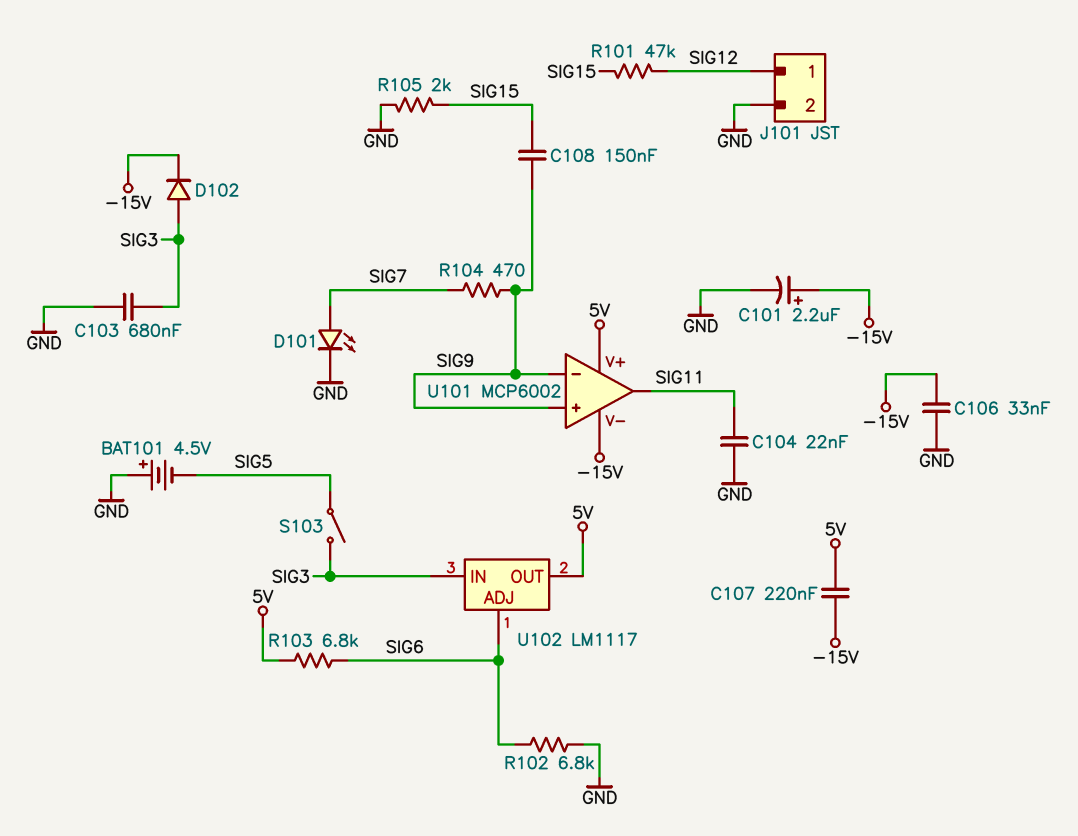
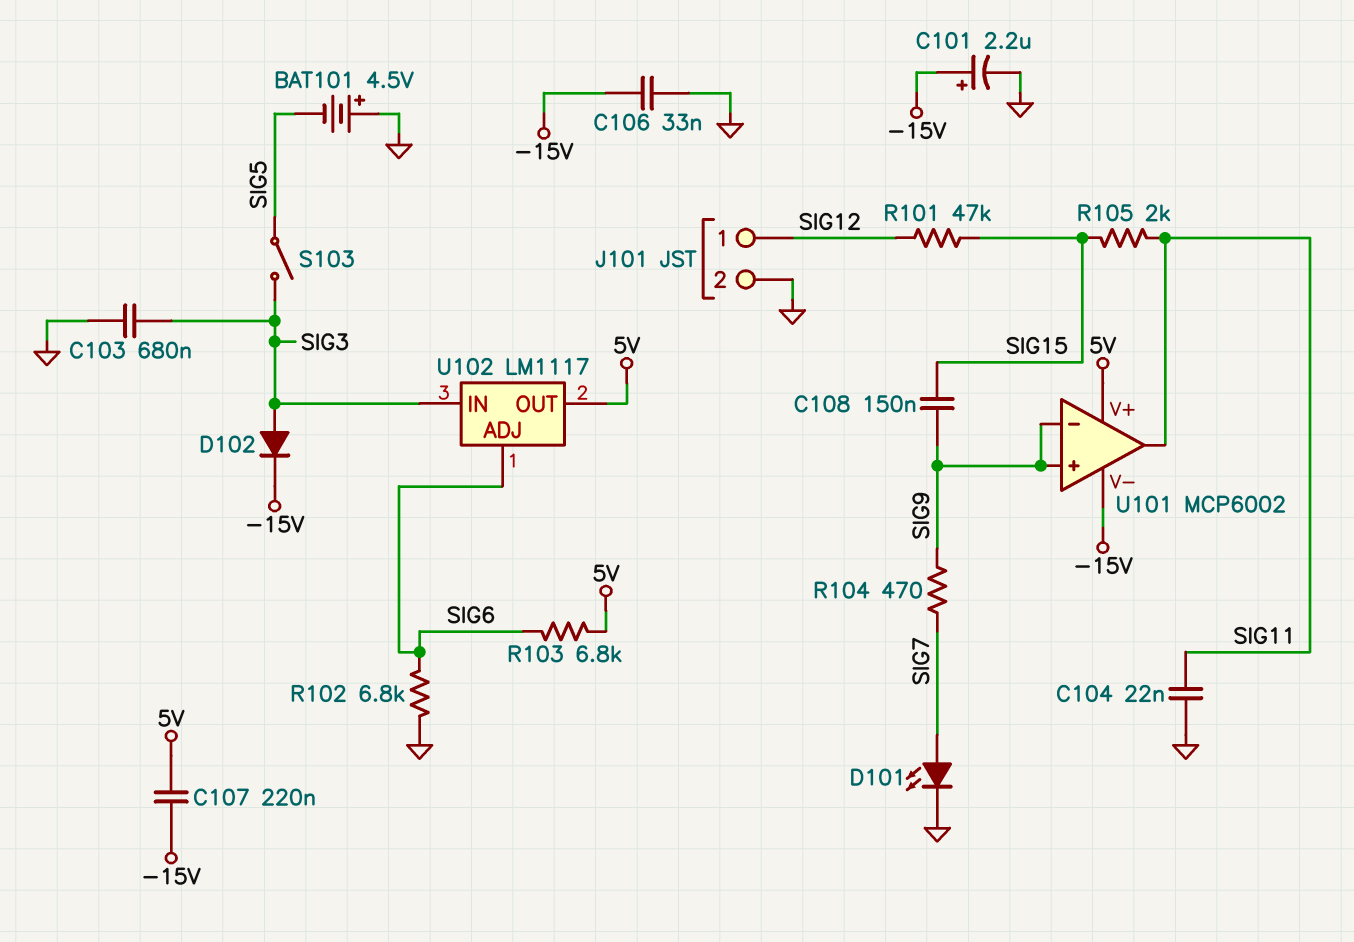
R105: 2k (GND, SIG15) -> 2k (SIG11, SIG15)

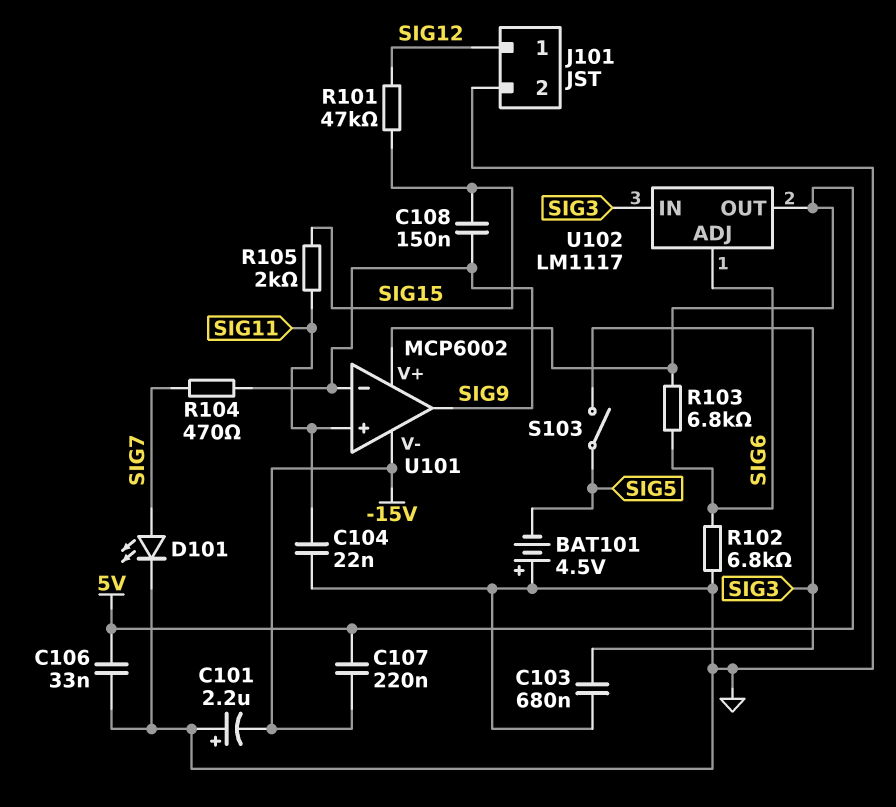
C101: 2.2uF (plus -15V, minus GND) -> 2.2uF (plus GND, minus -15V)
C106: 33nF (-15V, GND) -> 33nF (5V, GND)
D102: diode (A SIG3, K -15V) -> none
U101 pin in+: SIG9 -> SIG11
U101 pin out: SIG11 -> SIG9

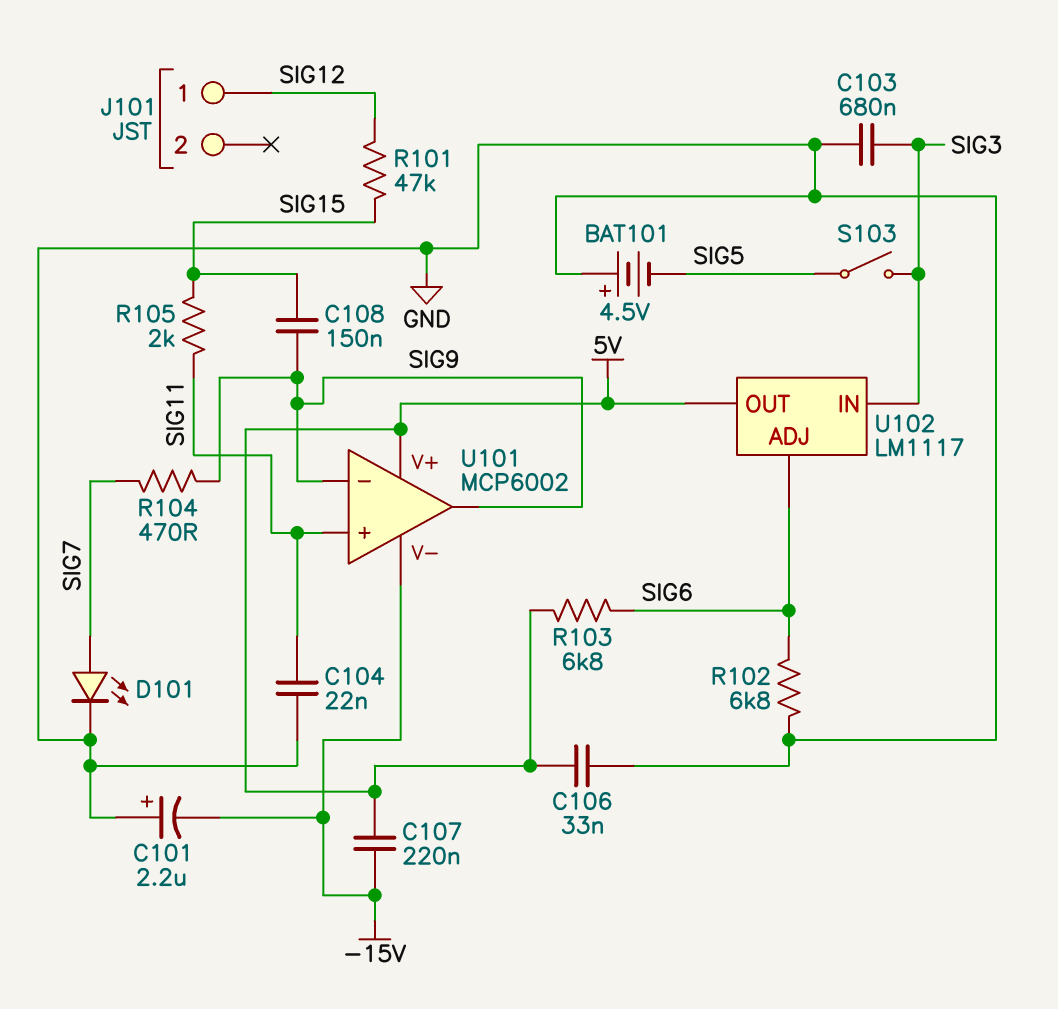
J101 pin 2: GND -> none

